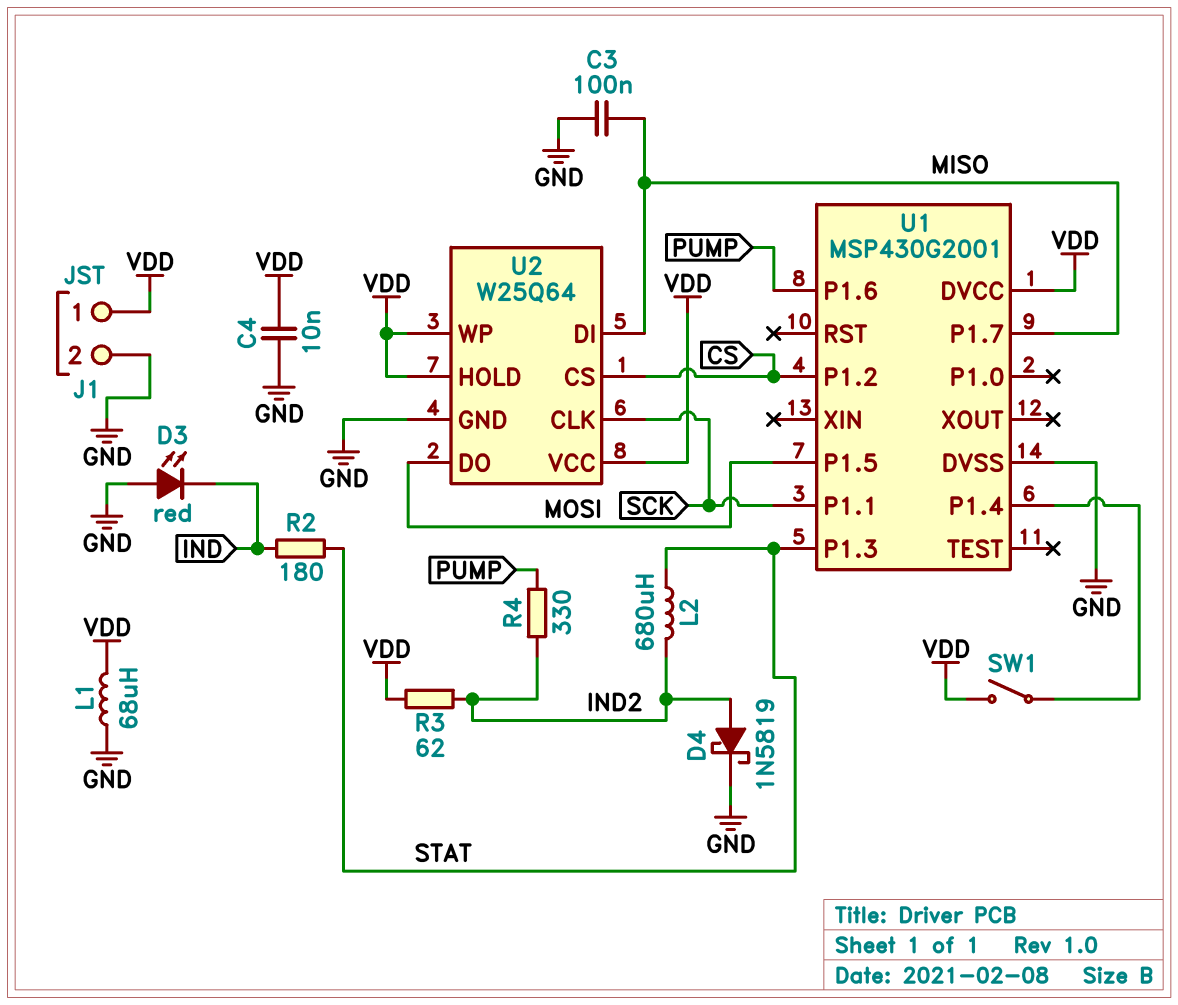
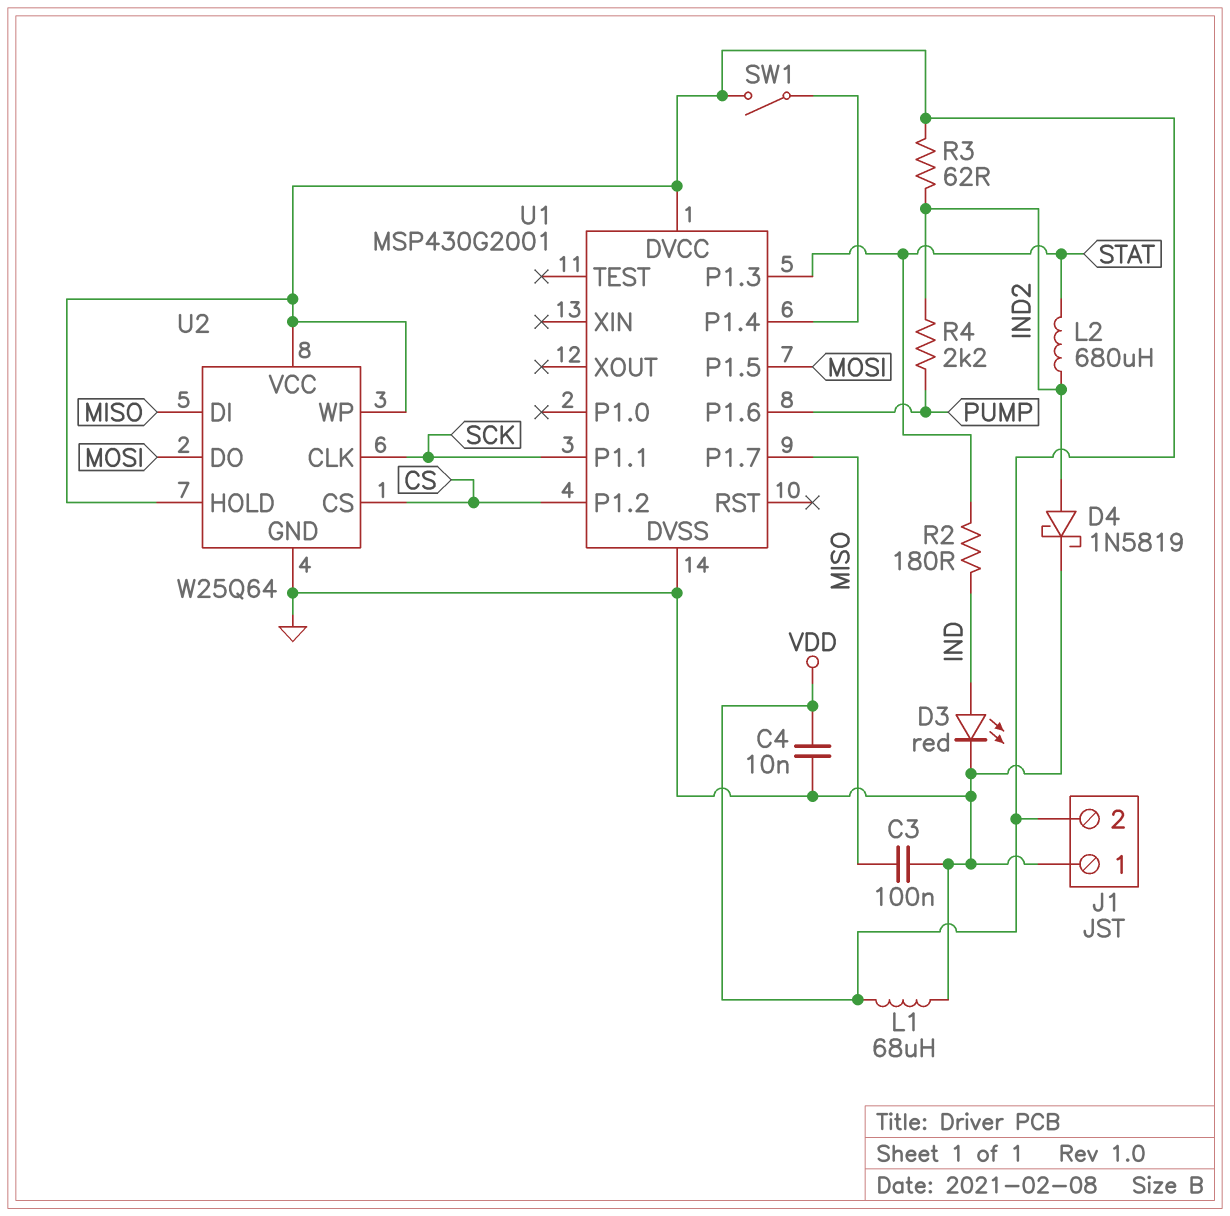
D3: LED red (A GND, K IND) -> LED red (A IND, K GND)
J1 pin 1: VDD -> GND
J1 pin 2: GND -> VDD
R4: 330 (IND2, PUMP) -> 2.2k (IND2, PUMP)

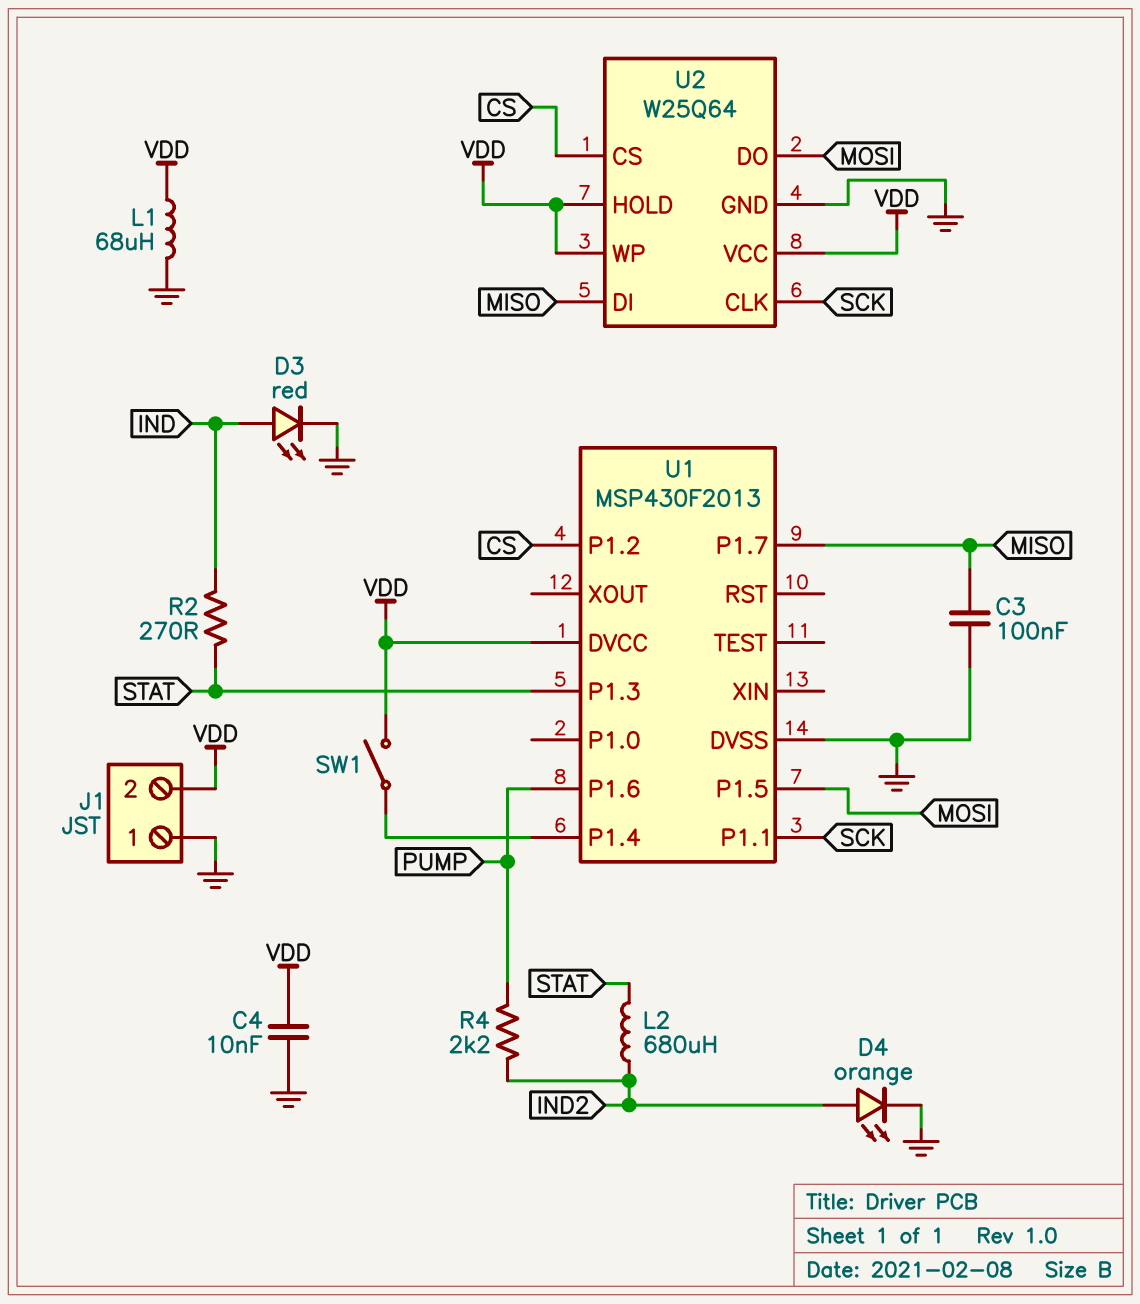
D4: schottky 1N5819 (A IND2, K GND) -> LED orange (A IND2, K GND)
R2: 180 (IND, STAT) -> 270 (IND, STAT)
R3: 62 (IND2, VDD) -> none
U1: MSP430G2001 -> MSP430F2013

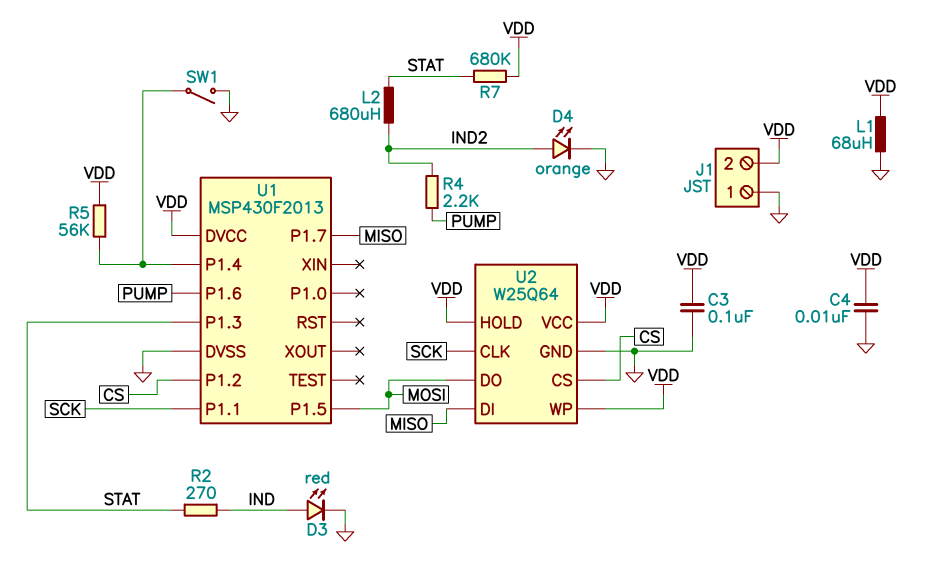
C3: 100nF (GND, MISO) -> 100nF (GND, VDD)
R5: none -> 56k (U1/P1.4, VDD)
R7: none -> 680k (STAT, VDD)
SW1: switch (U1/P1.4, VDD) -> switch (GND, U1/P1.4)

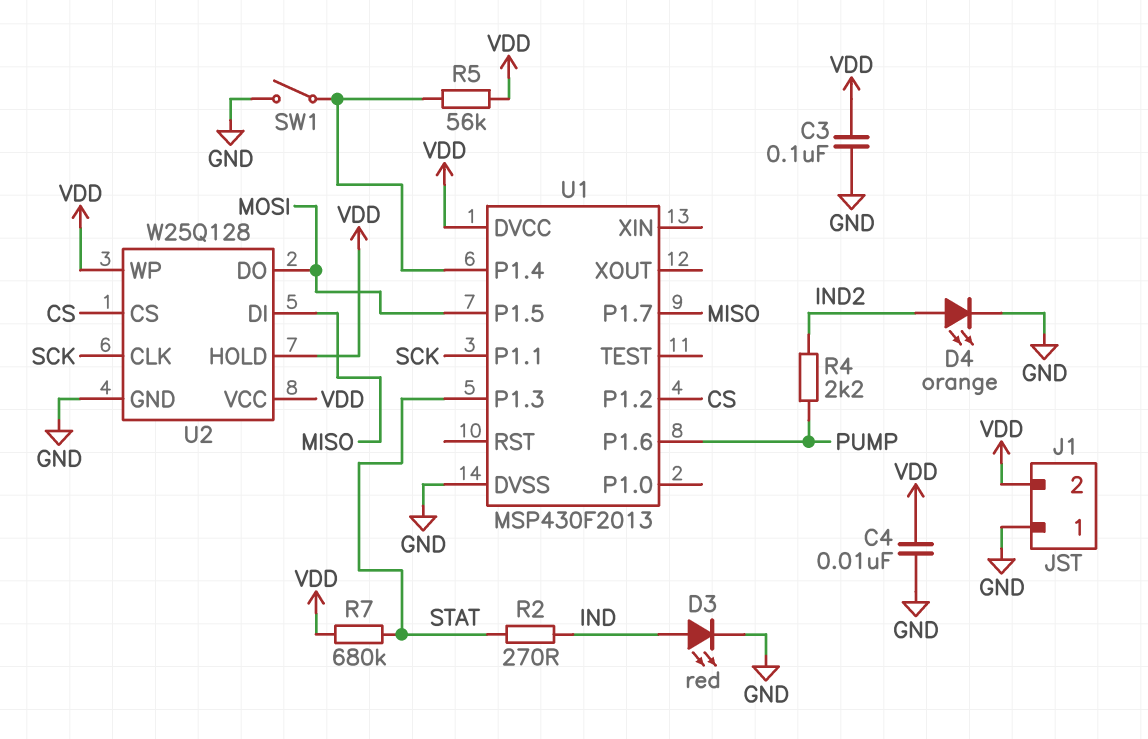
L1: 68uH (GND, VDD) -> none
L2: 680uH (IND2, STAT) -> none
U2: W25Q64 -> W25Q128

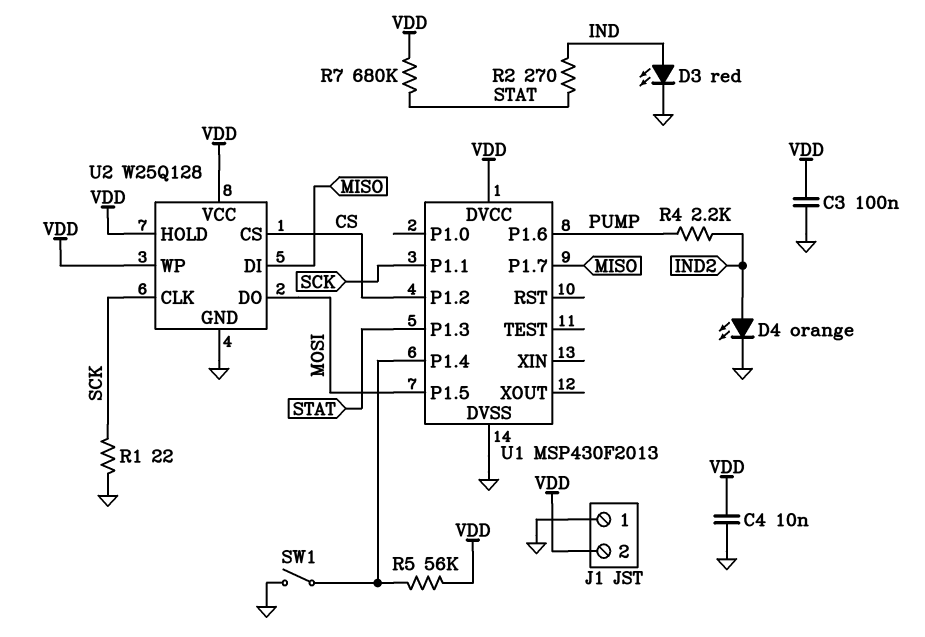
R1: none -> 22 (GND, SCK)

